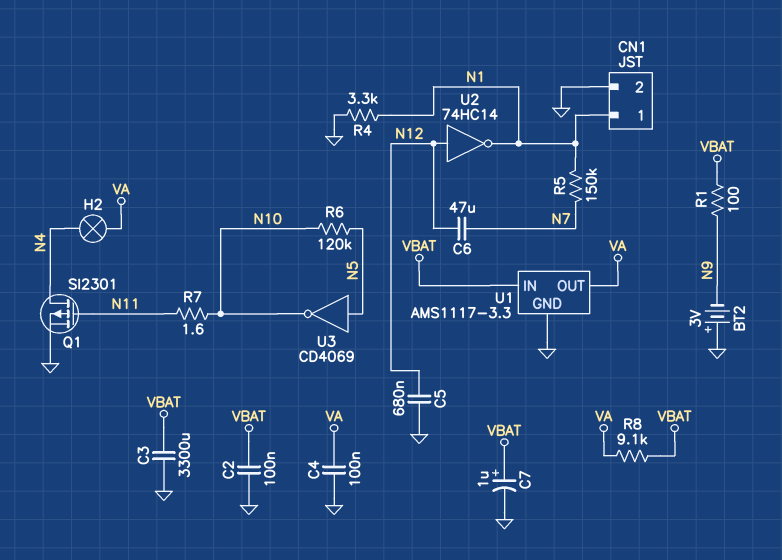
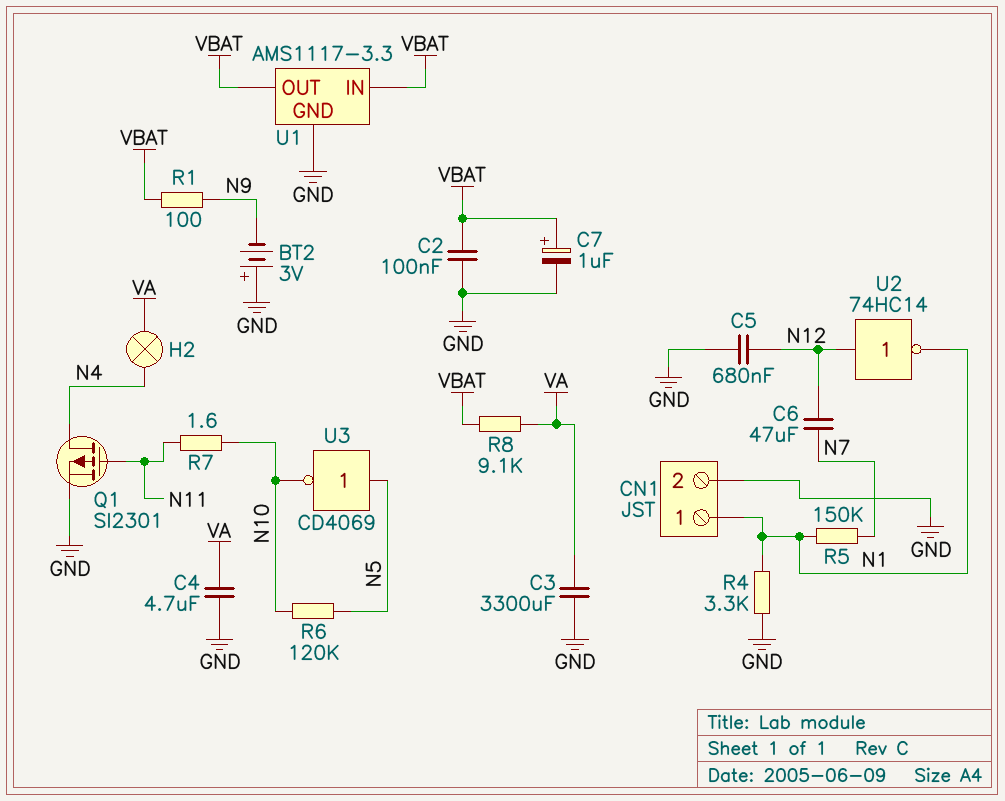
C3: 3300uF (GND, VBAT) -> 3300uF (GND, VA)
C4: 100nF (GND, VA) -> 4.7uF (GND, VA)
U1 pin OUT: VA -> VBAT

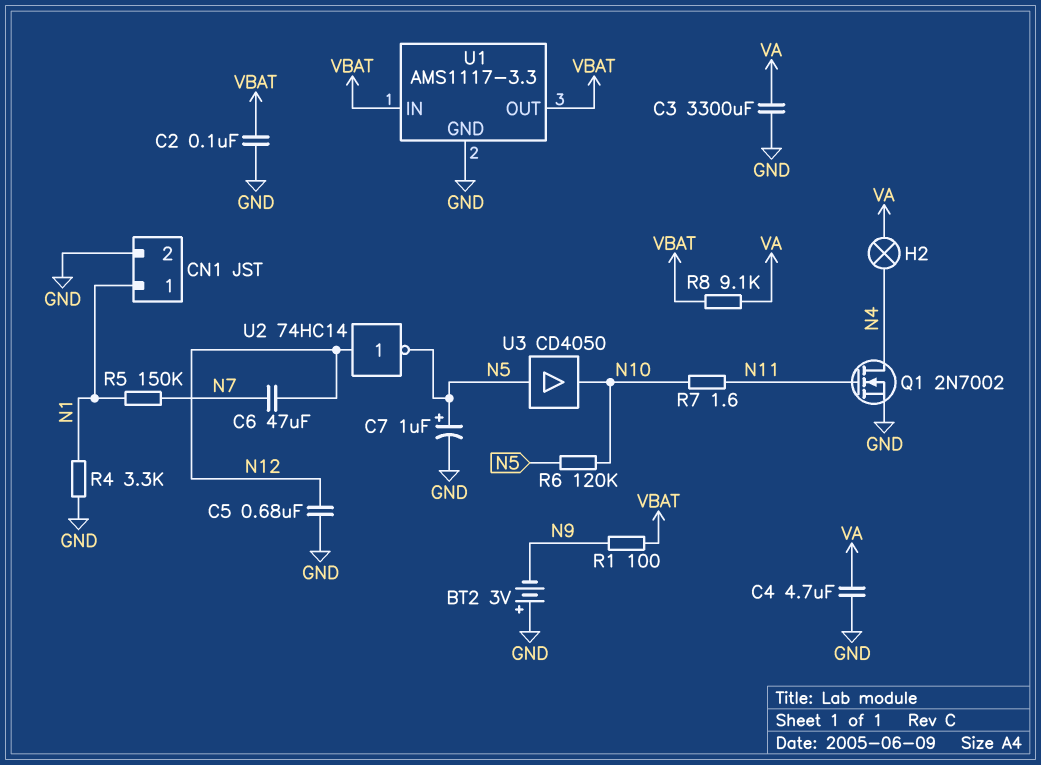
C7: 1uF (plus VBAT, minus GND) -> 1uF (plus N5, minus GND)
Q1: PMOS SI2301 (G N11, D N4, S GND) -> NMOS 2N7002 (G N11, D N4, S GND)
U2: NOT 74HC14 (in N12, out N1) -> NOT 74HC14 (in N12, out N5)
U3: NOT CD4069 (in N5, out N10) -> buffer CD4050 (in N5, out N10)

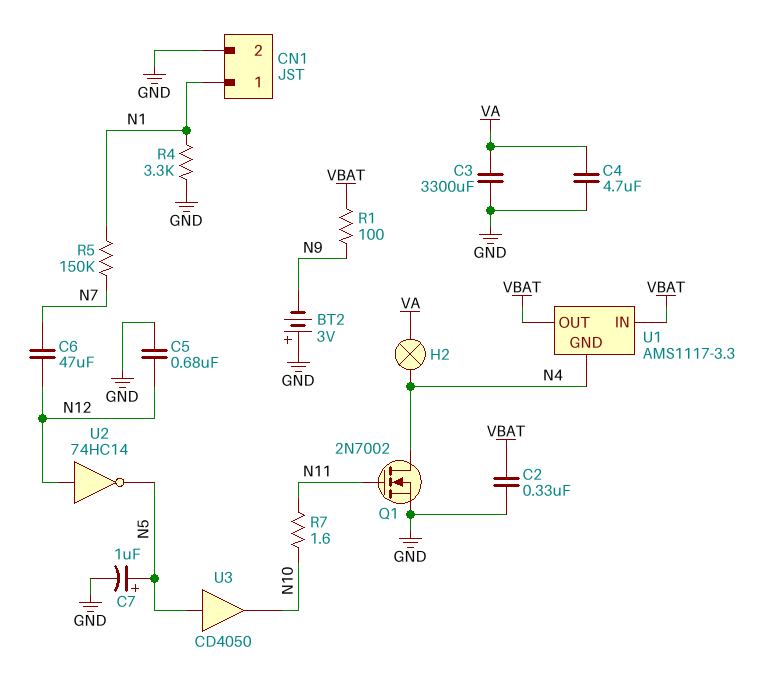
C2: 100nF (GND, VBAT) -> 330nF (GND, VBAT)
R6: 120k (N5, N10) -> none
R8: 9.1k (VA, VBAT) -> none
U1 pin GND: GND -> N4

